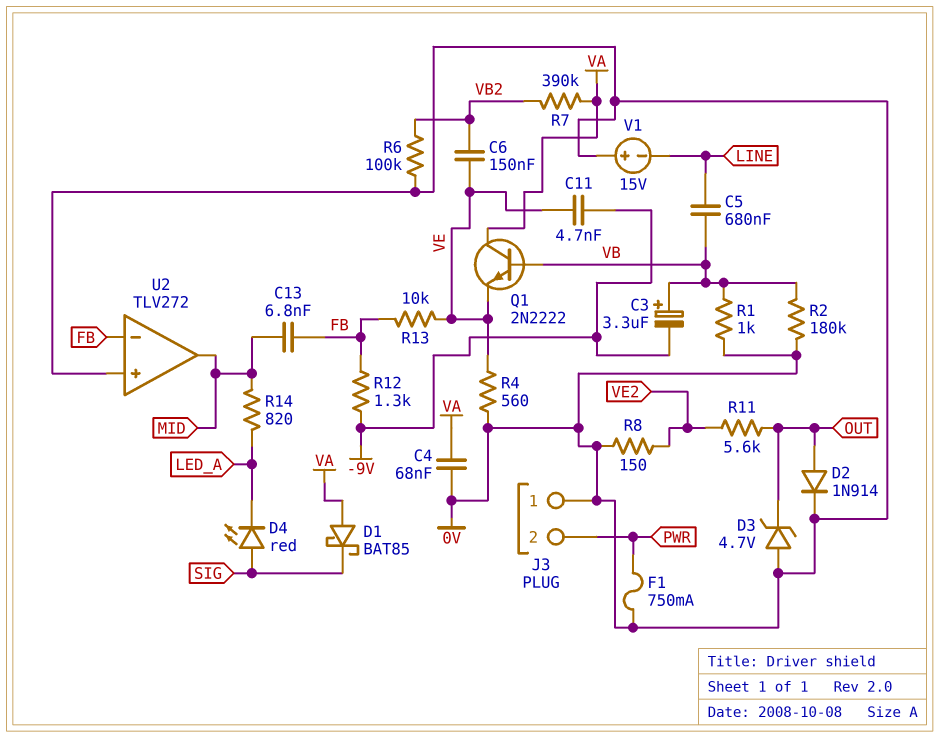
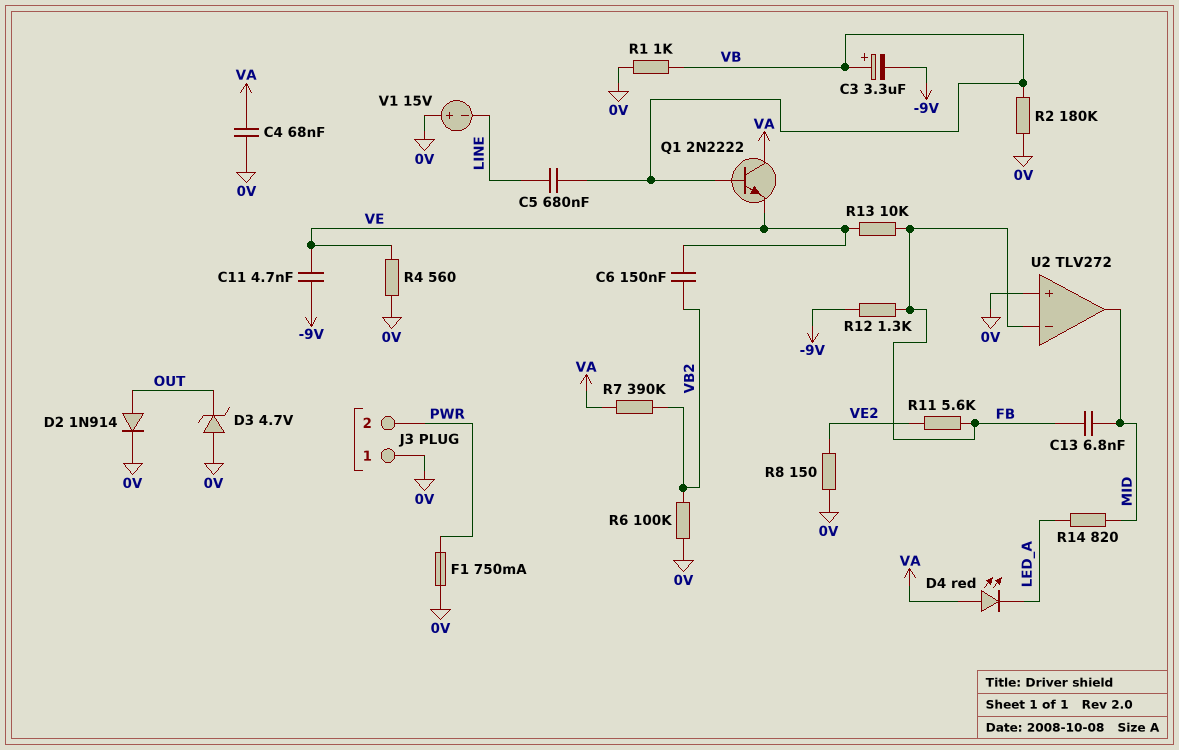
D1: schottky BAT85 (A VA, K SIG) -> none
D4: LED red (A SIG, K LED_A) -> LED red (A VA, K LED_A)
R11: 5.6k (OUT, VE2) -> 5.6k (FB, VE2)

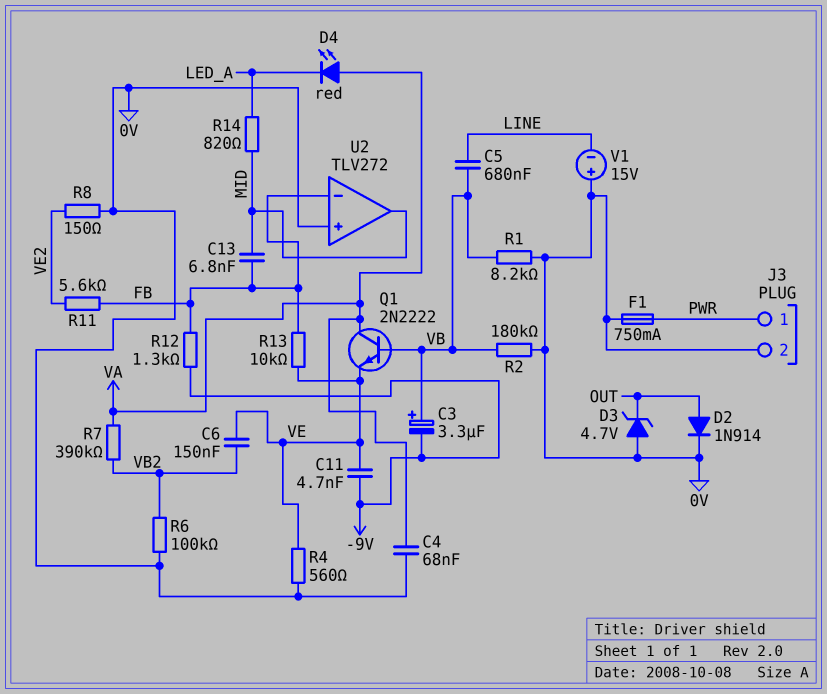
J3 pin 1: 0V -> PWR
J3 pin 2: PWR -> 0V
R1: 1k (0V, VB) -> 8.2k (0V, VB)

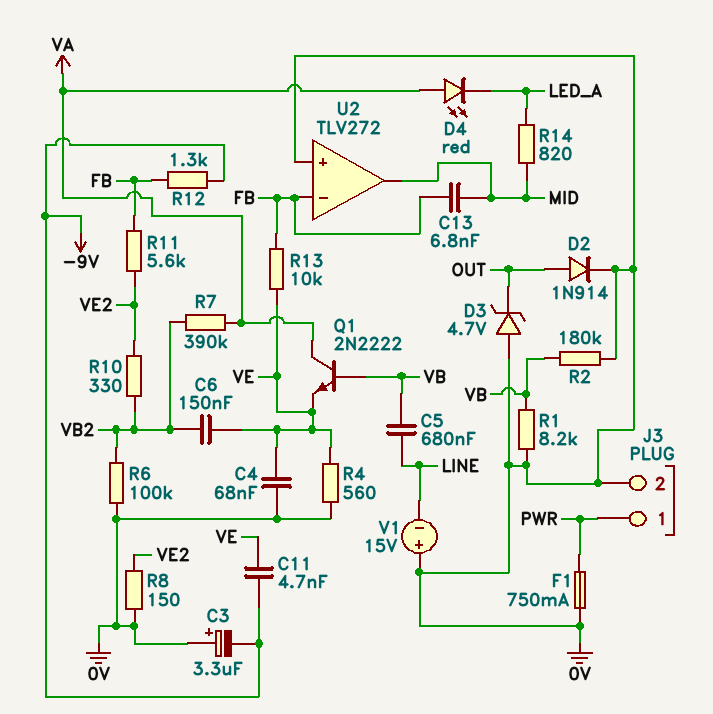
C3: 3.3uF (plus VB, minus -9V) -> 3.3uF (plus 0V, minus -9V)
C4: 68nF (0V, VA) -> 68nF (0V, VE)
R10: none -> 330 (VB2, VE2)

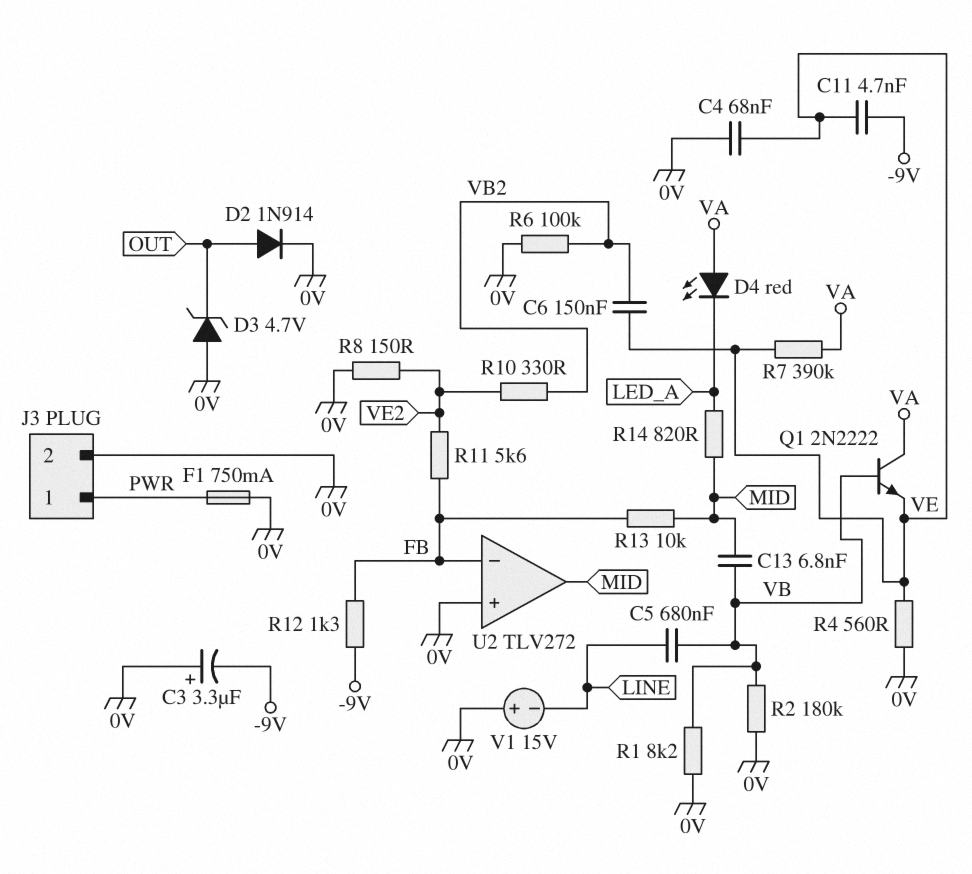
C13: 6.8nF (FB, MID) -> 6.8nF (MID, VB)
R7: 390k (VA, VB2) -> 390k (VA, VE)
R13: 10k (FB, VE) -> 10k (FB, MID)

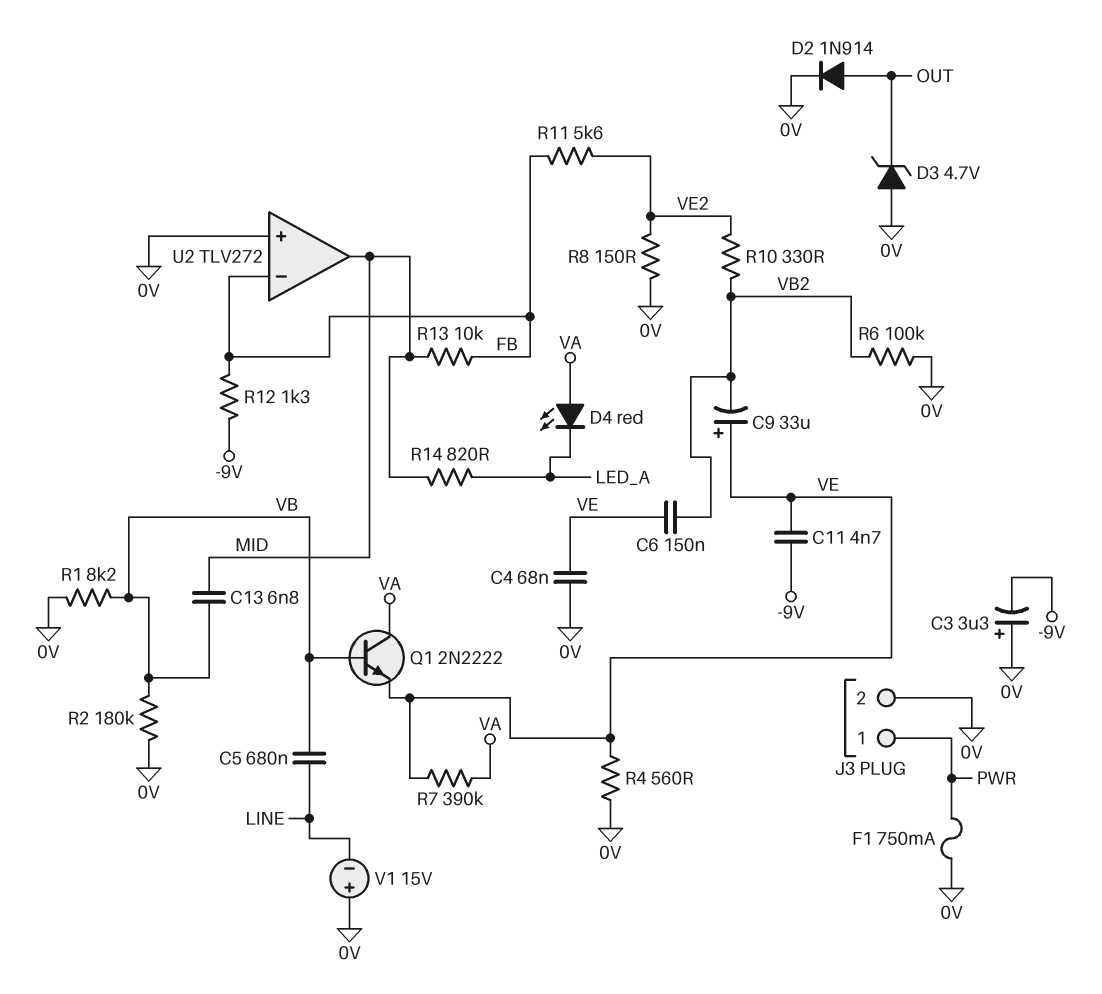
C9: none -> 33uF (plus VE, minus VB2)

